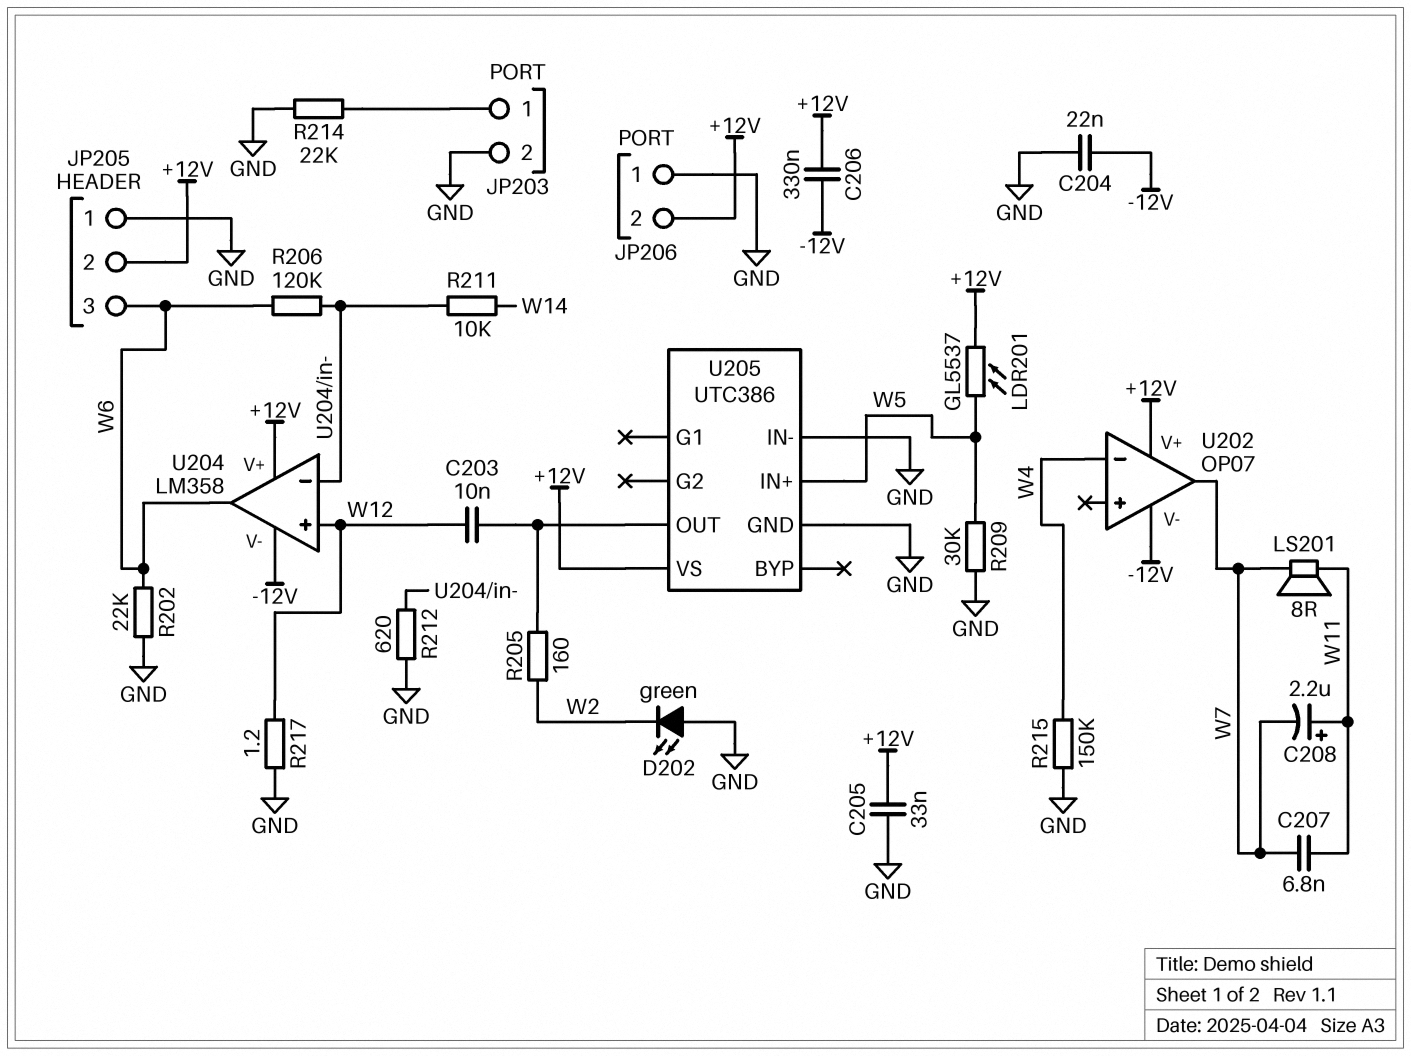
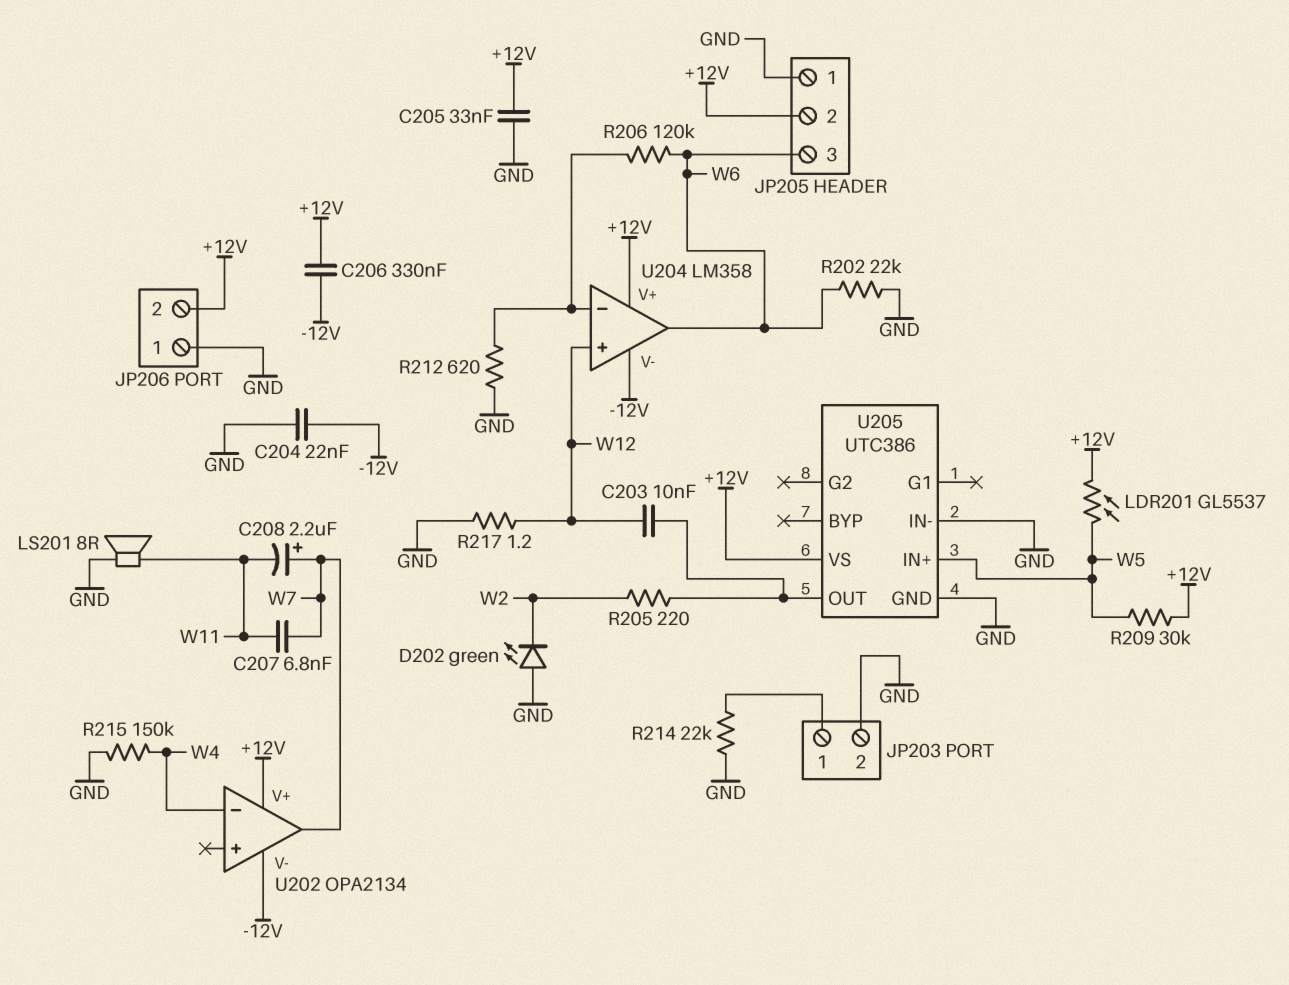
C208: 2.2uF (plus W11, minus W7) -> 2.2uF (plus W7, minus W11)
LS201: speaker 8R (W7, W11) -> speaker 8R (GND, W11)
R205: 160 (U205/OUT, W2) -> 220 (U205/OUT, W2)
R209: 30k (GND, W5) -> 30k (+12V, W5)
R211: 10k (U204/in-, W14) -> none
U202: OP07 -> OPA2134

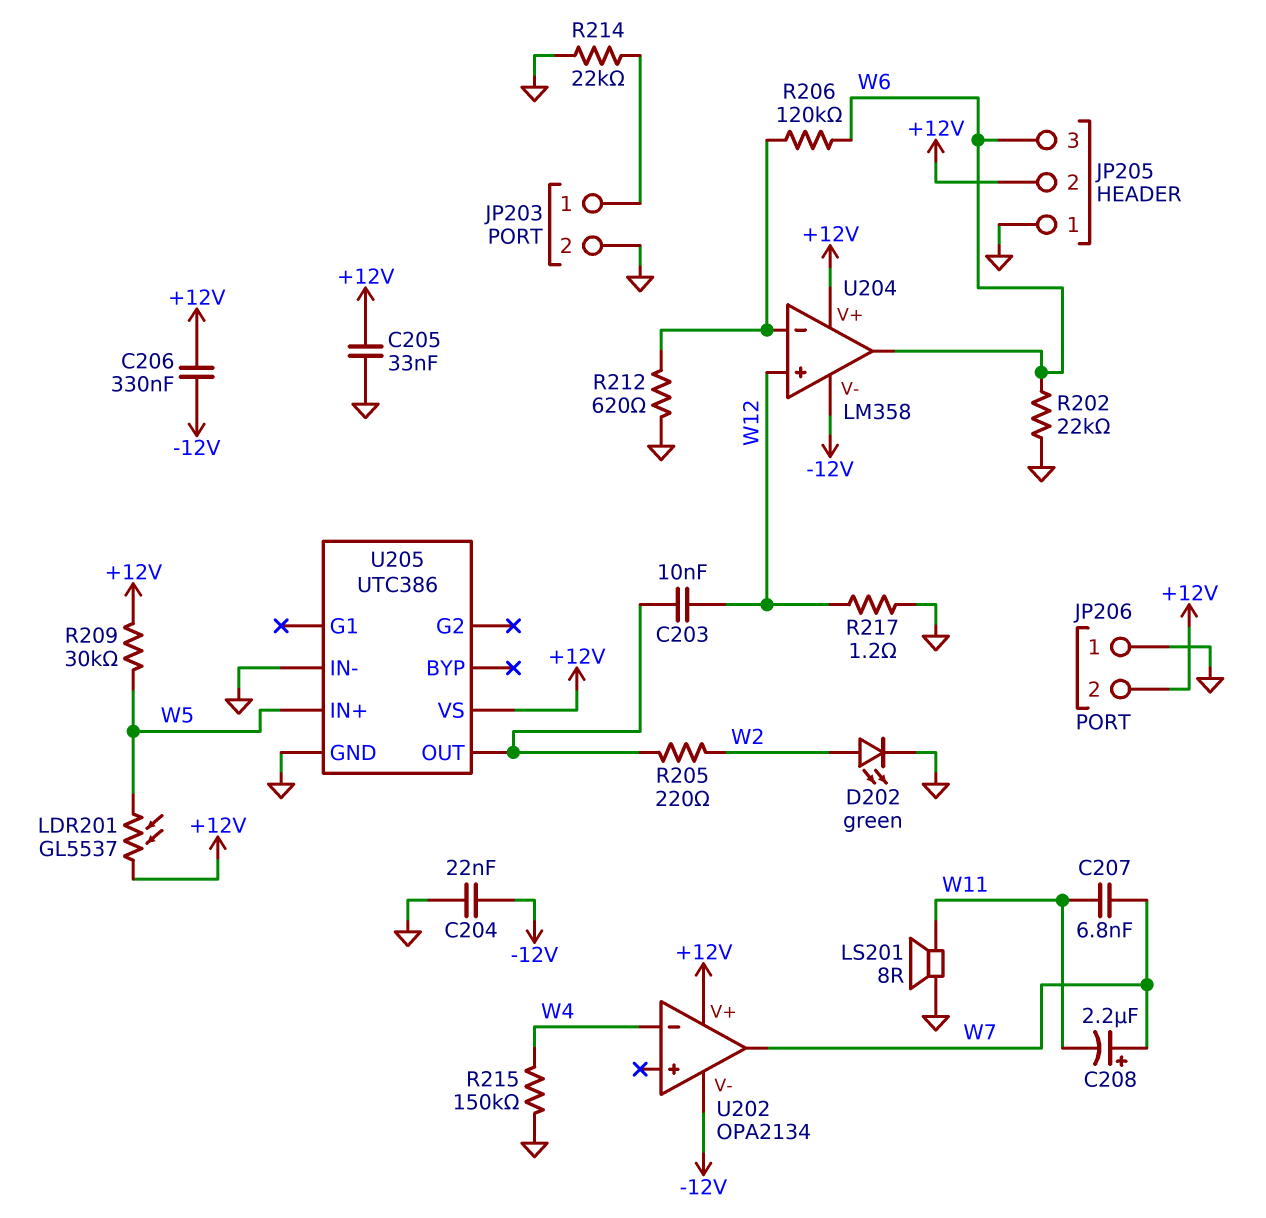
D202: LED green (A GND, K W2) -> LED green (A W2, K GND)

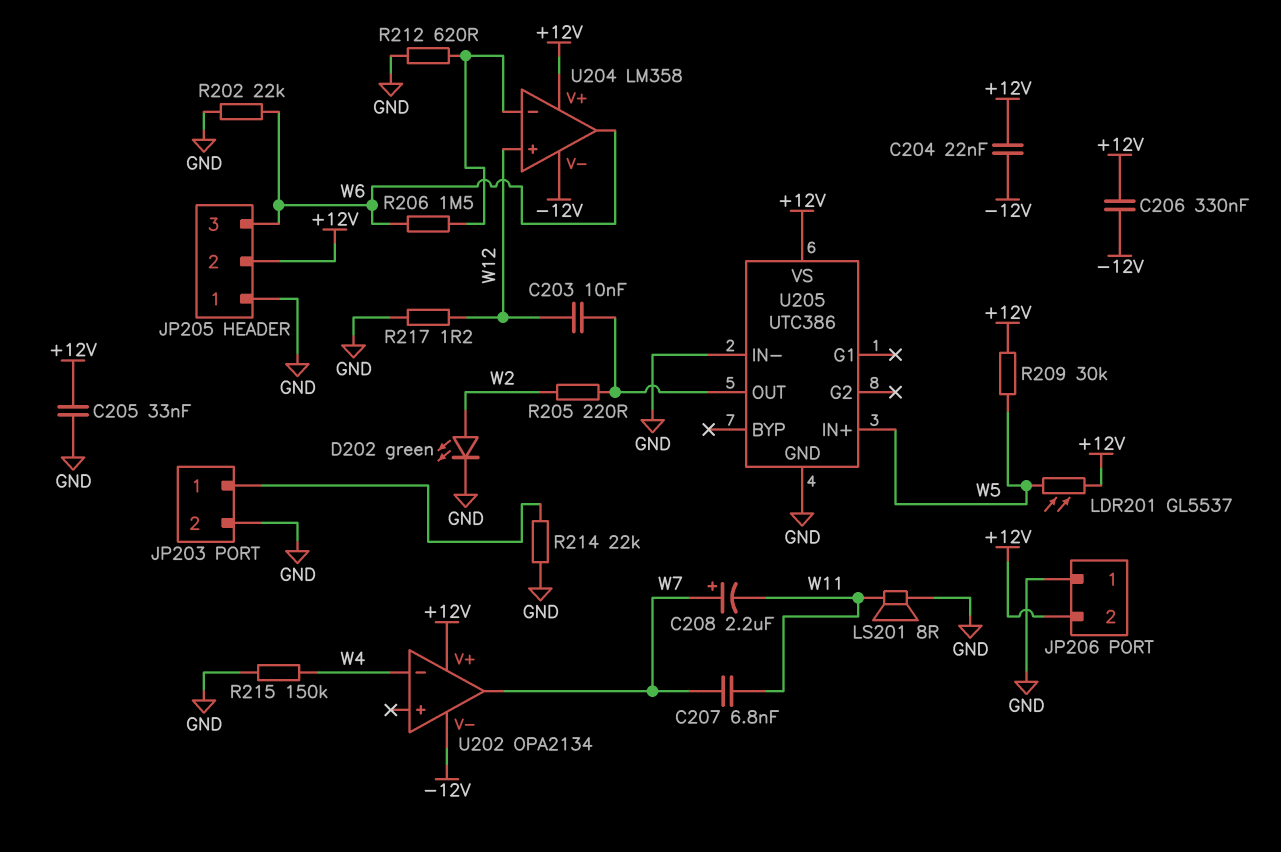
C204: 22nF (-12V, GND) -> 22nF (+12V, -12V)
R206: 120k (U204/in-, W6) -> 1.5M (U204/in-, W6)

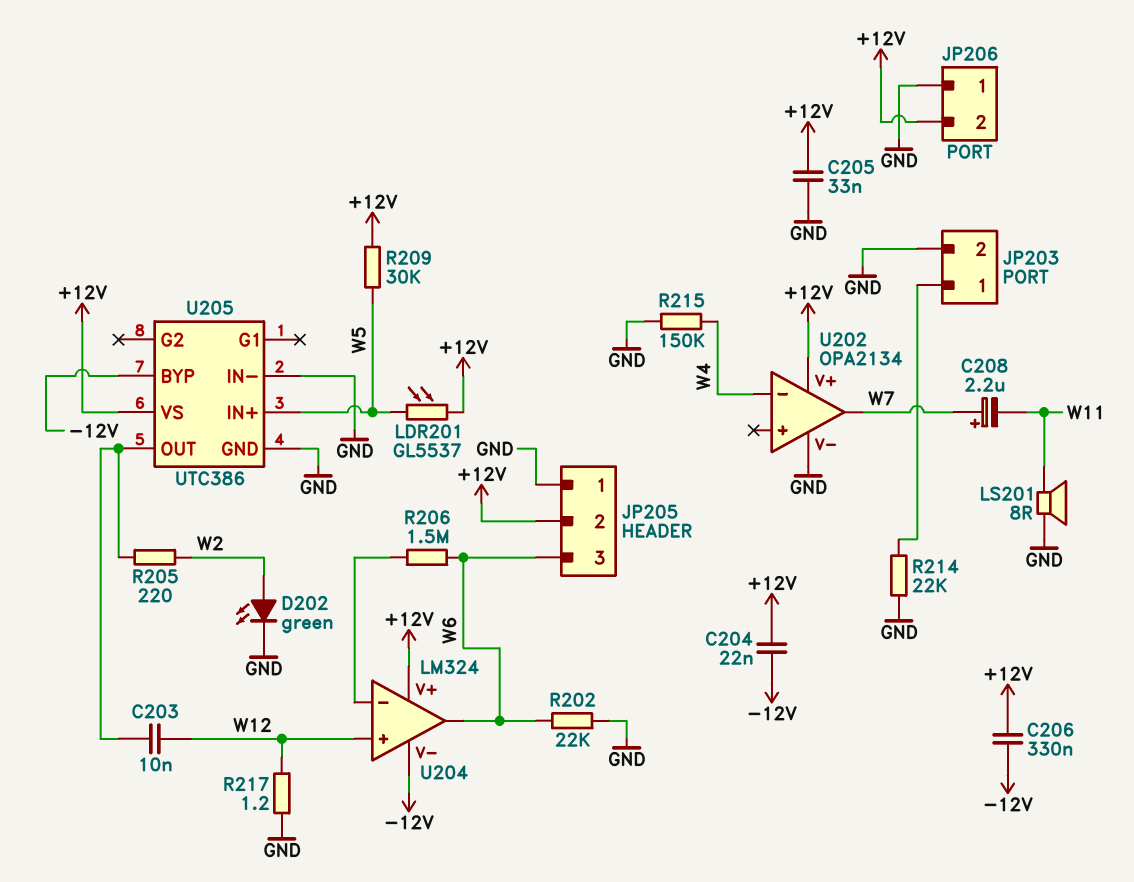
C207: 6.8nF (W7, W11) -> none
R212: 620 (GND, U204/in-) -> none
U202 pin V-: -12V -> GND
U204: LM358 -> LM324
U205 pin BYP: none -> -12V

